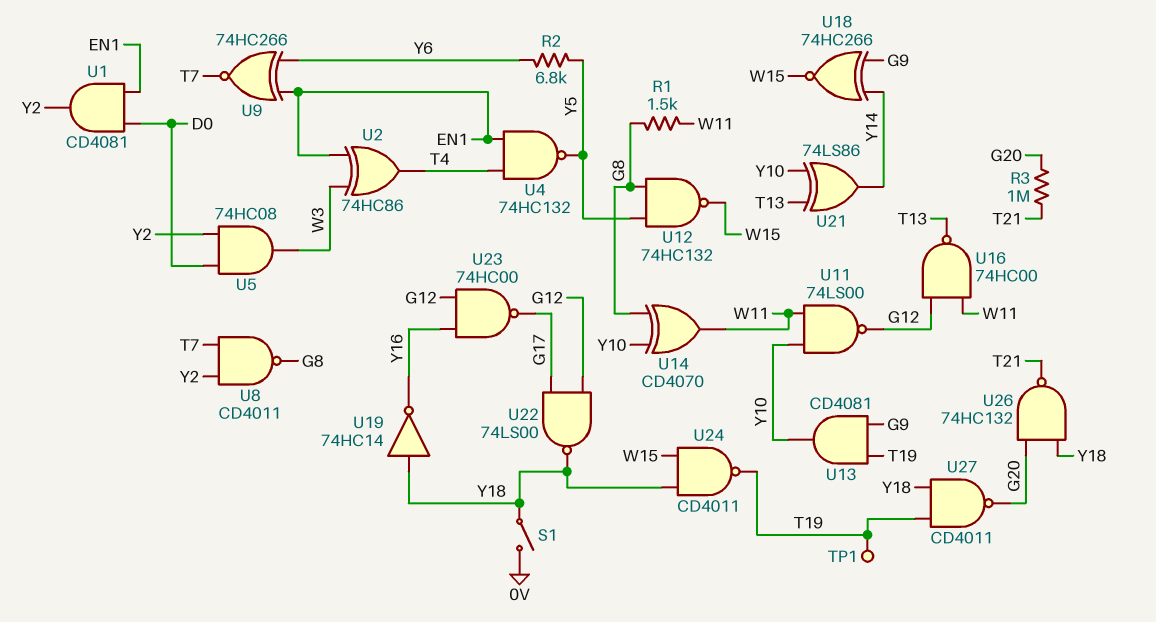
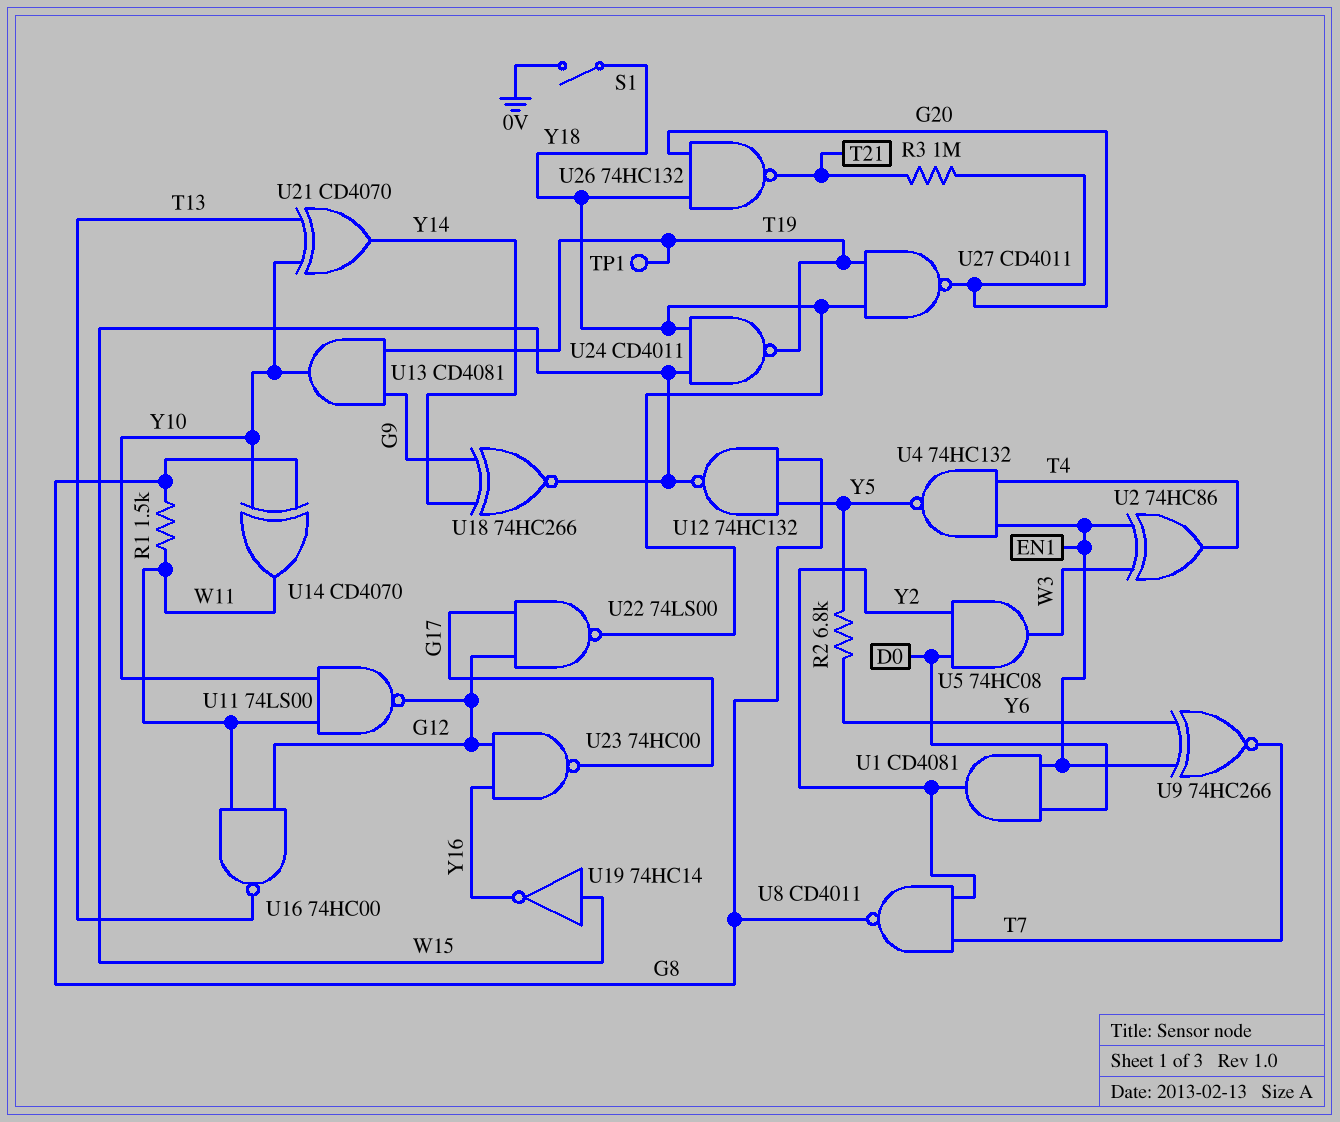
U19: NOT 74HC14 (in Y18, out Y16) -> NOT 74HC14 (in W15, out Y16)
U21: XOR 74LS86 (in T13, in Y10, out Y14) -> XOR CD4070 (in T13, in Y10, out Y14)

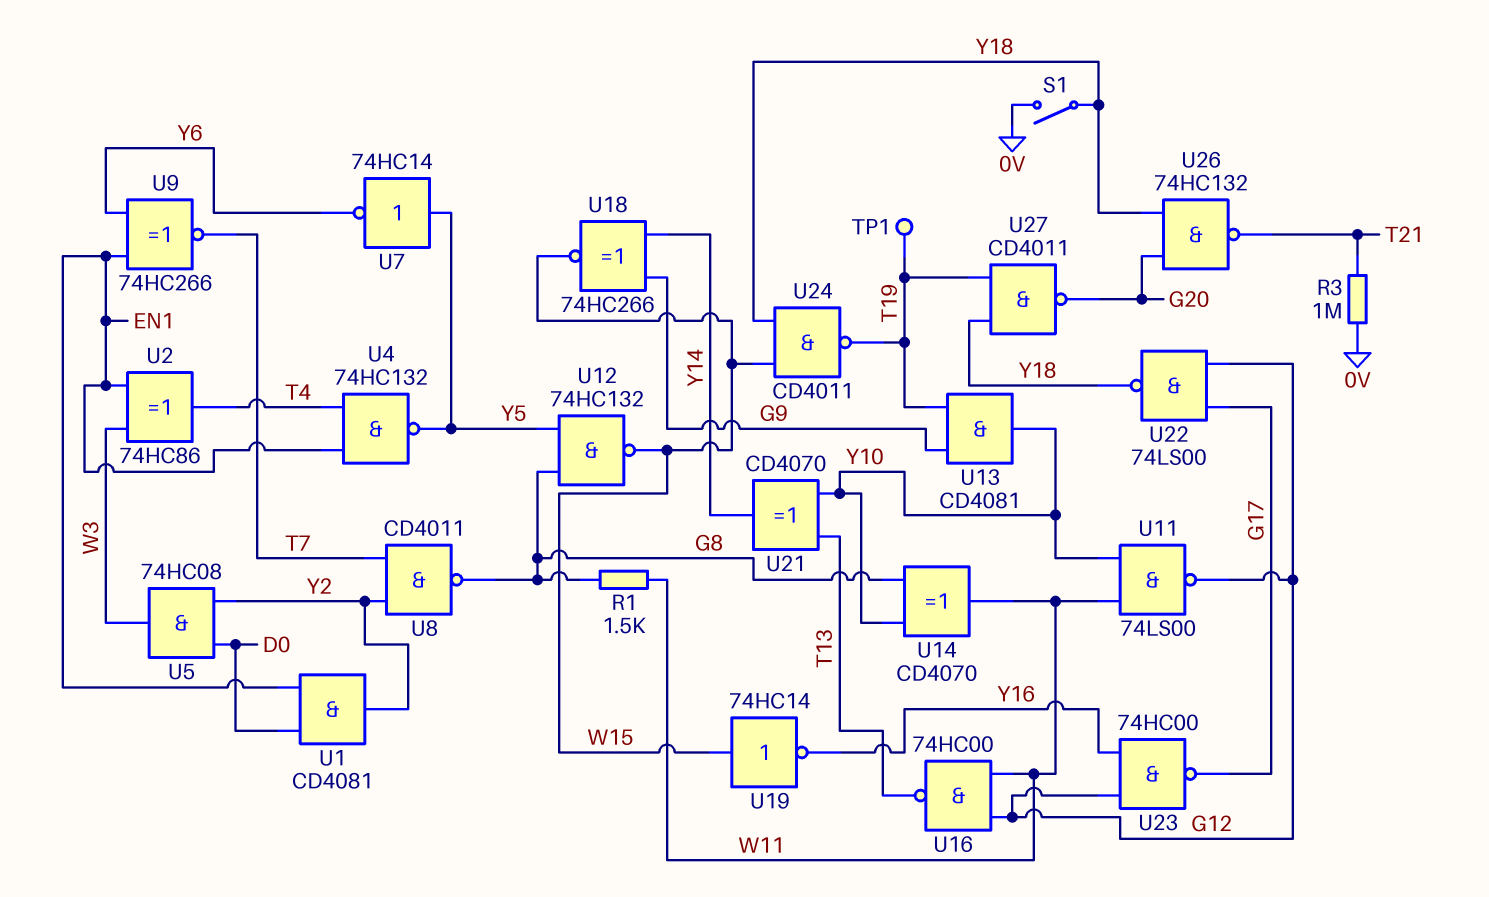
R2: 6.8k (Y5, Y6) -> none
R3: 1M (G20, T21) -> 1M (0V, T21)
U7: none -> NOT 74HC14 (in Y5, out Y6)

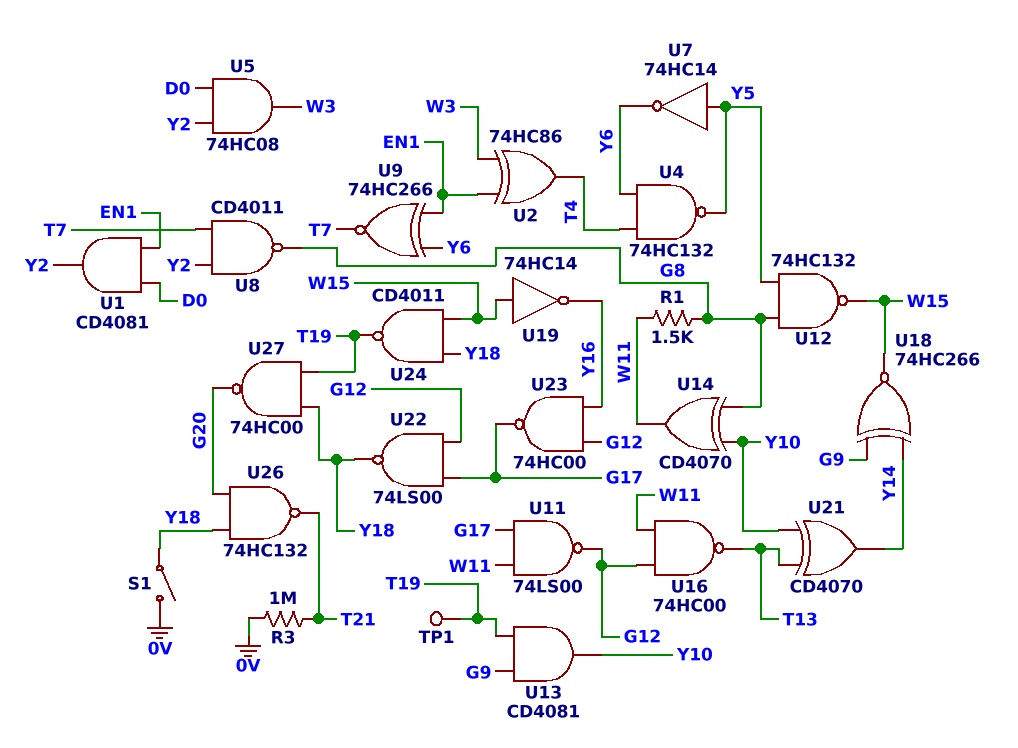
U4: NAND 74HC132 (in EN1, in T4, out Y5) -> NAND 74HC132 (in T4, in Y6, out Y5)
U11: NAND 74LS00 (in W11, in Y10, out G12) -> NAND 74LS00 (in G17, in W11, out G12)
U27: NAND CD4011 (in T19, in Y18, out G20) -> NAND 74HC00 (in T19, in Y18, out G20)

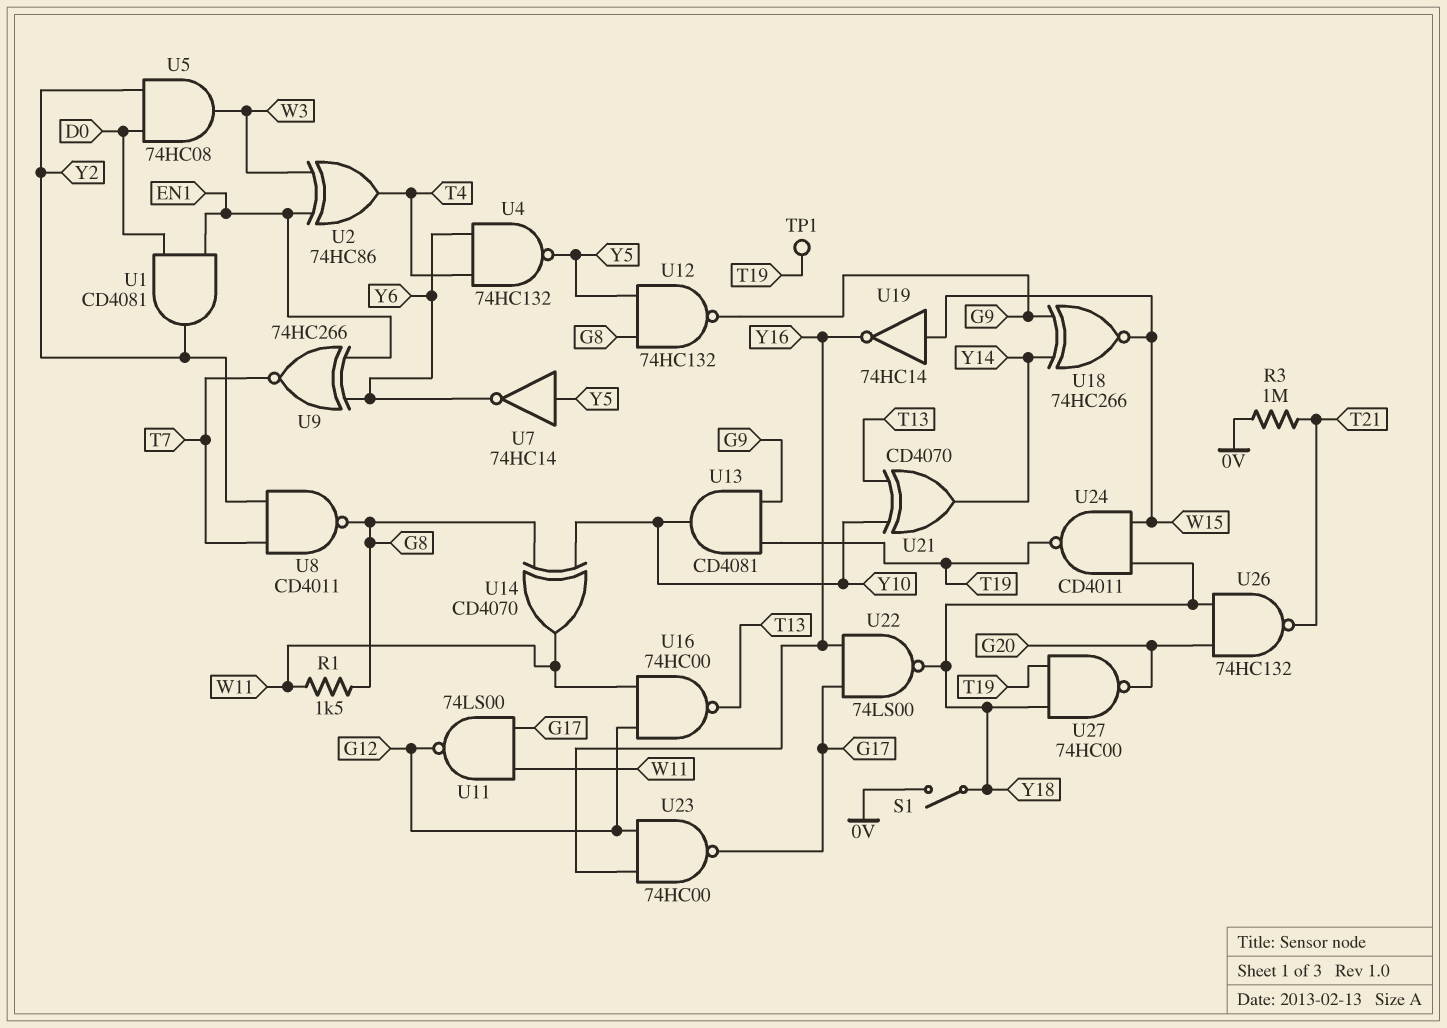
U12: NAND 74HC132 (in G8, in Y5, out W15) -> NAND 74HC132 (in G8, in Y5, out G9)
U22: NAND 74LS00 (in G12, in G17, out Y18) -> NAND 74LS00 (in G17, in Y16, out Y18)

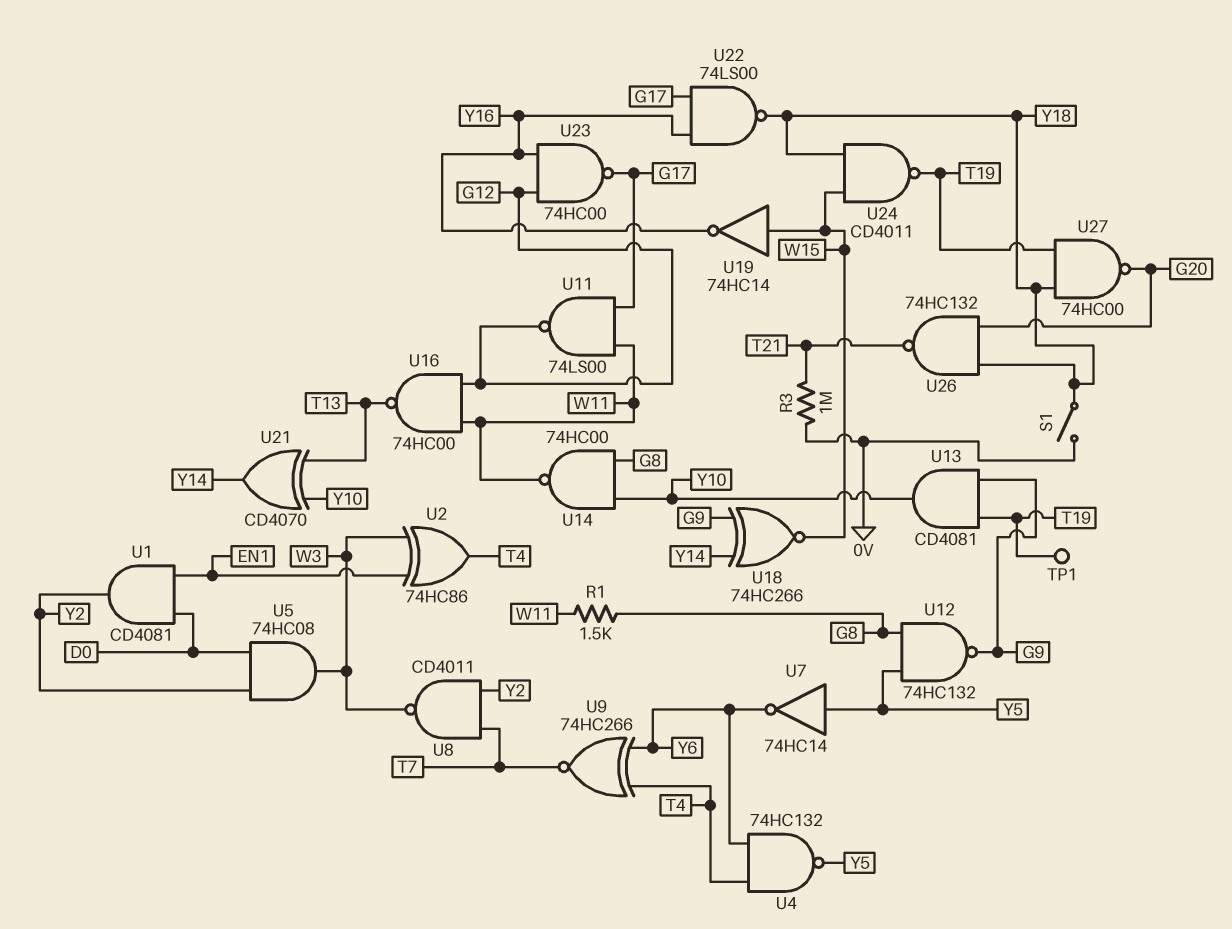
U8: NAND CD4011 (in T7, in Y2, out G8) -> NAND CD4011 (in T7, in Y2, out W3)
U9: XNOR 74HC266 (in EN1, in Y6, out T7) -> XNOR 74HC266 (in T4, in Y6, out T7)
U14: XOR CD4070 (in G8, in Y10, out W11) -> NAND 74HC00 (in G8, in Y10, out W11)

